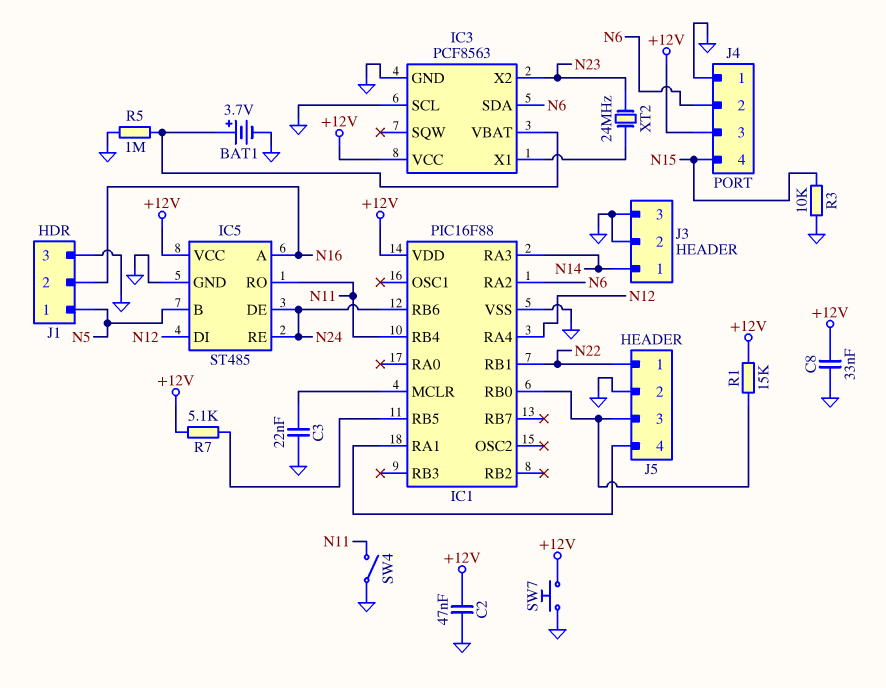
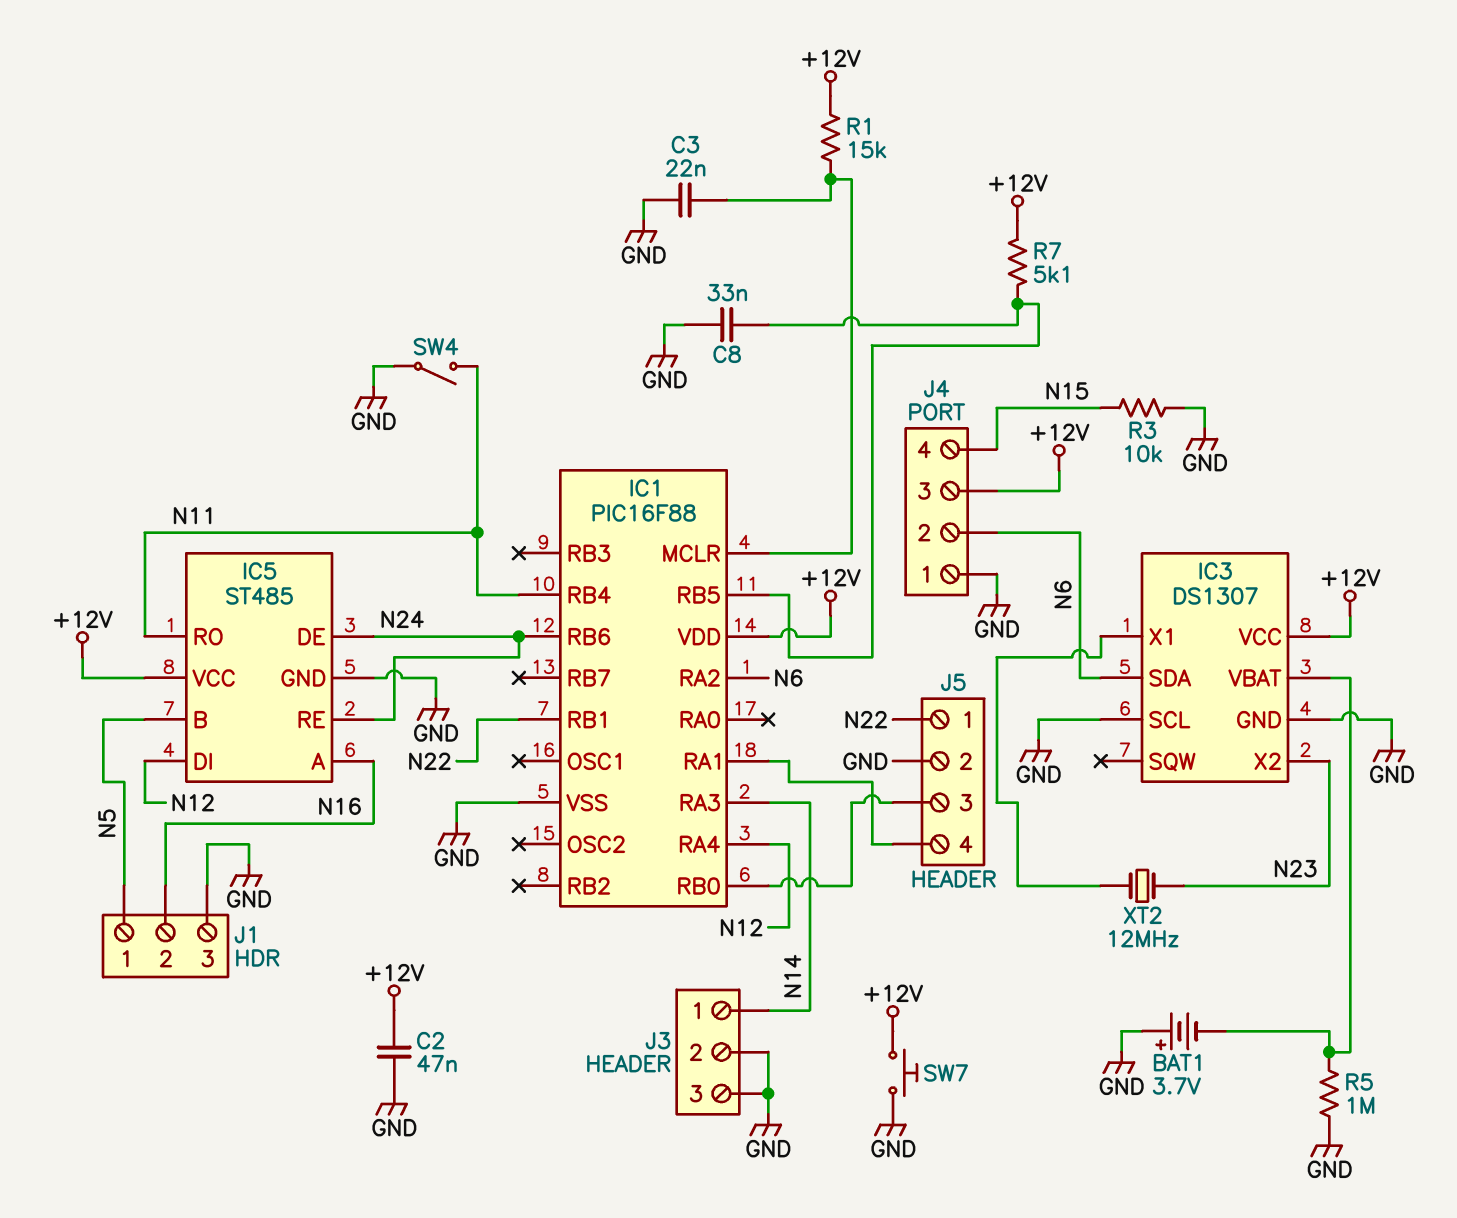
BAT1: 3.7V (plus IC3/VBAT, minus GND) -> 3.7V (plus GND, minus IC3/VBAT)
C8: 33nF (+12V, GND) -> 33nF (GND, IC1/RB5)
IC3: PCF8563 -> DS1307
R1: 15k (+12V, IC1/RB0) -> 15k (+12V, IC1/MCLR)
XT2: 24MHz (IC3/X1, N23) -> 12MHz (IC3/X1, N23)

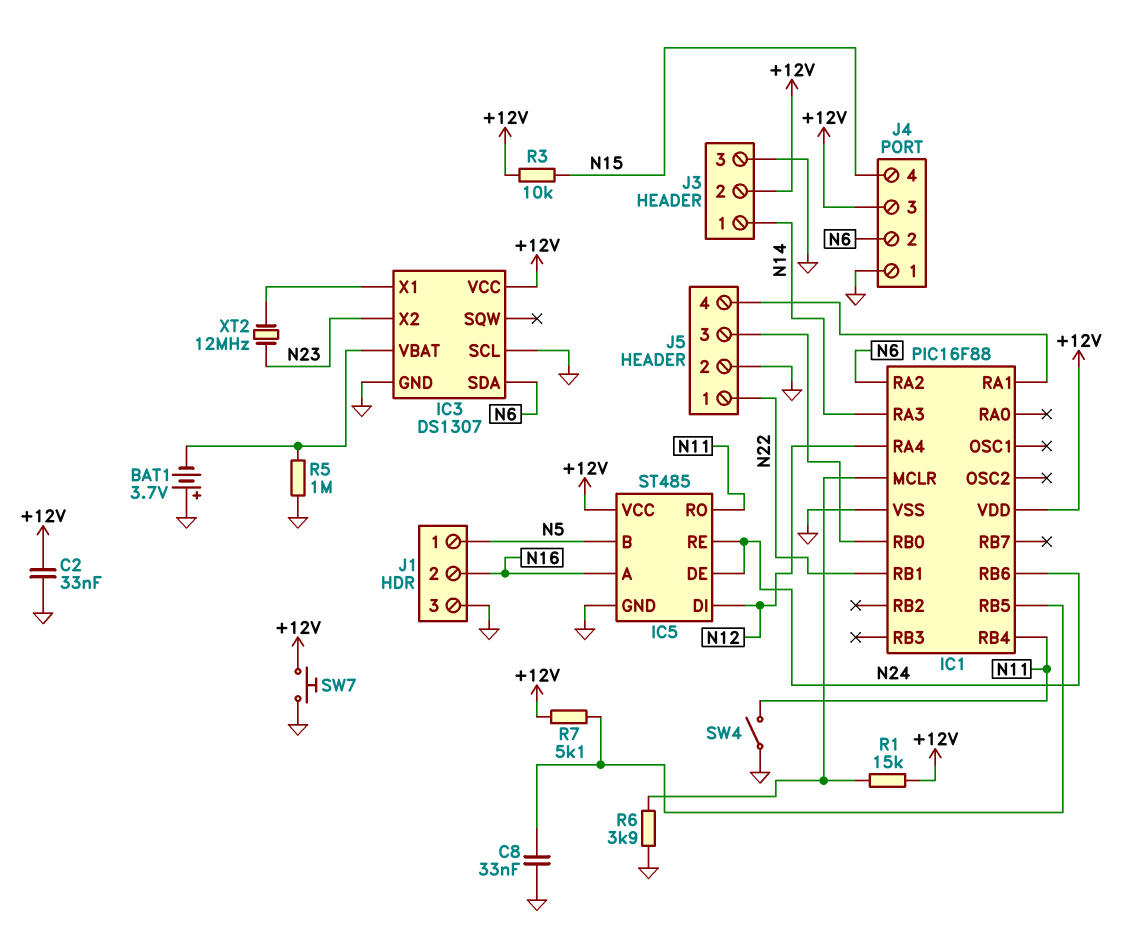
C2: 47nF (+12V, GND) -> 33nF (+12V, GND)
C3: 22nF (GND, IC1/MCLR) -> none
J3 pin 2: GND -> +12V
R3: 10k (GND, N15) -> 10k (+12V, N15)
R6: none -> 3.9k (GND, IC1/MCLR)

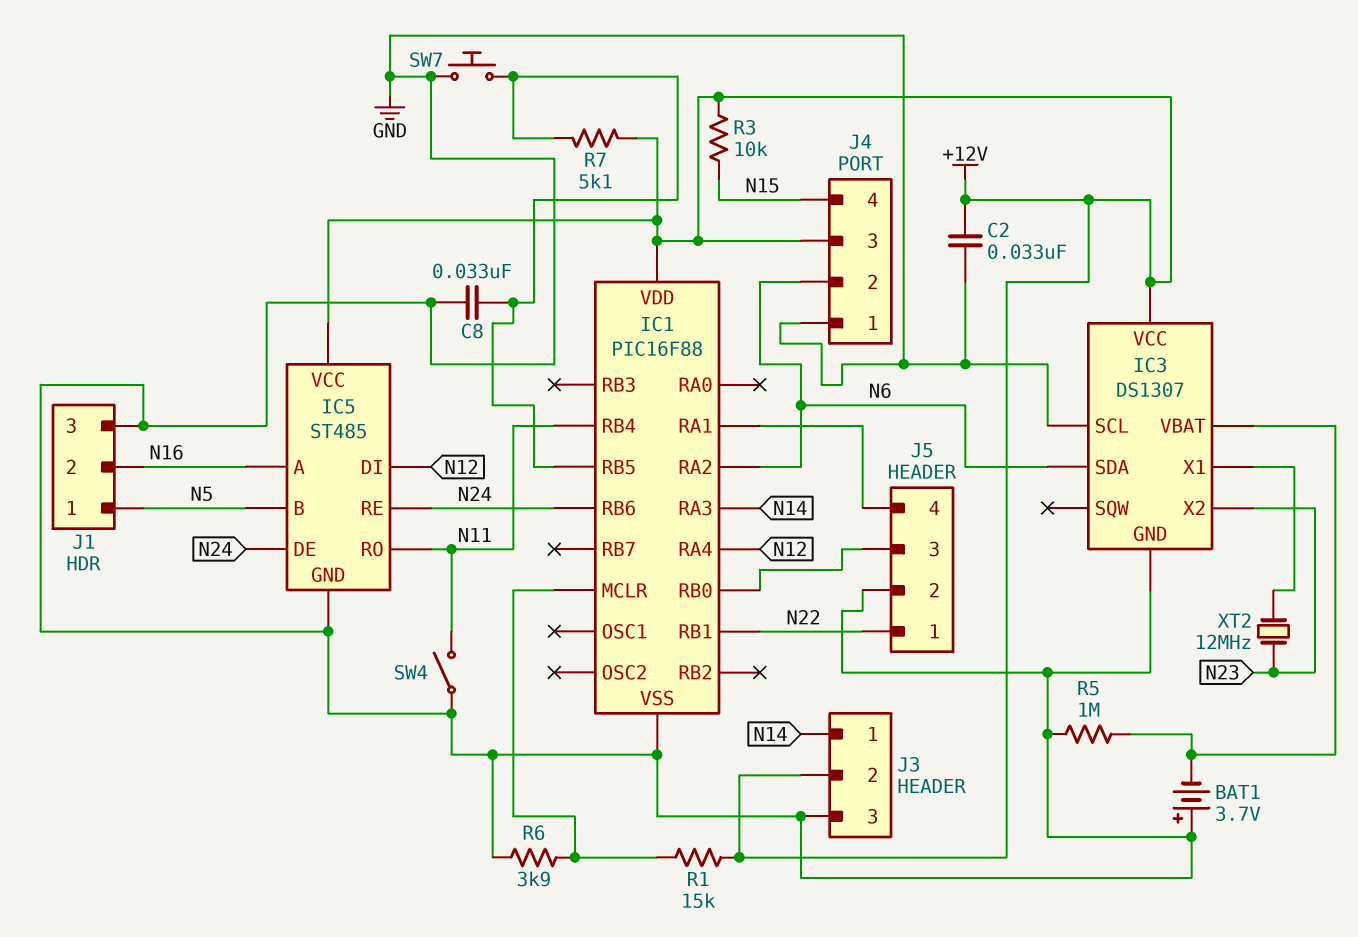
SW7: button (+12V, GND) -> button (GND, IC1/RB5)

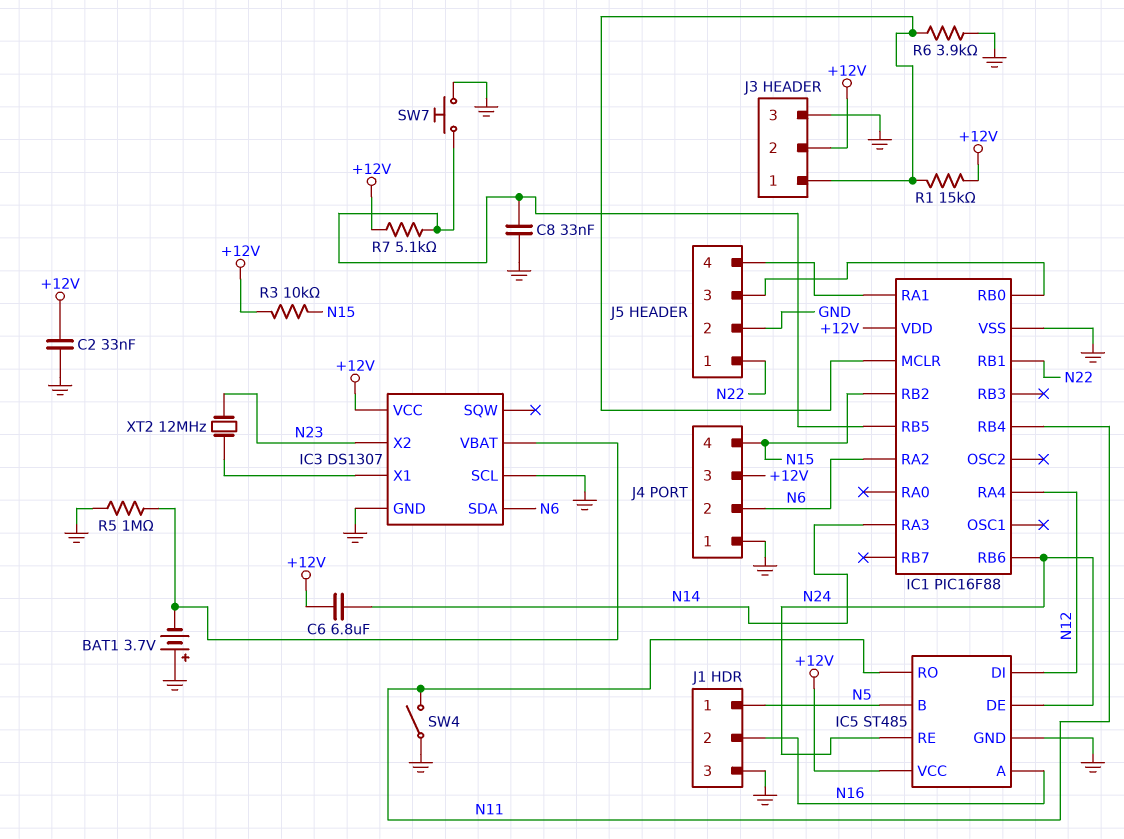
C6: none -> 6.8uF (+12V, N14)
IC1 pin RB2: none -> N15
J3 pin 1: N14 -> IC1/MCLR

